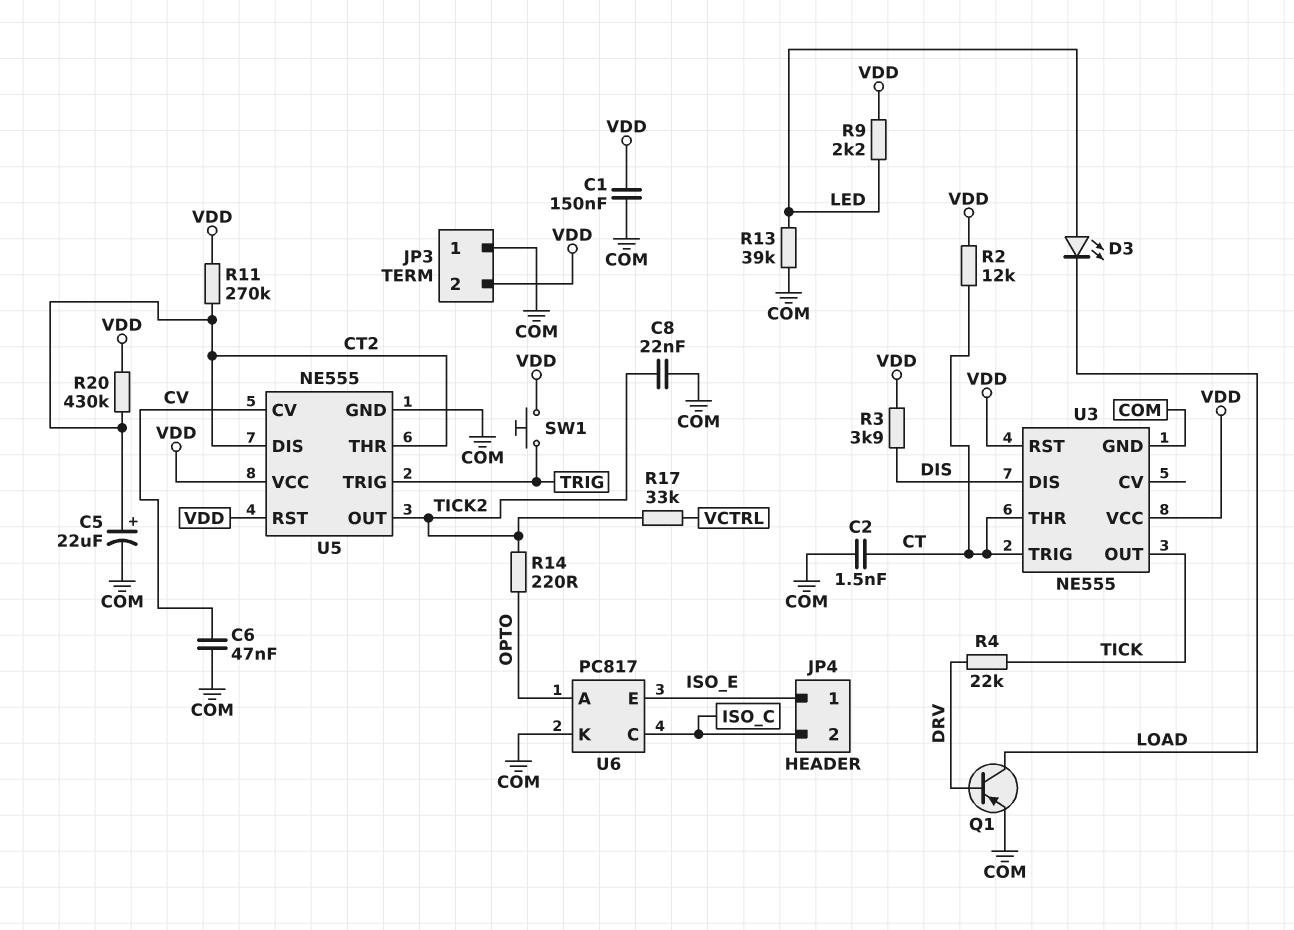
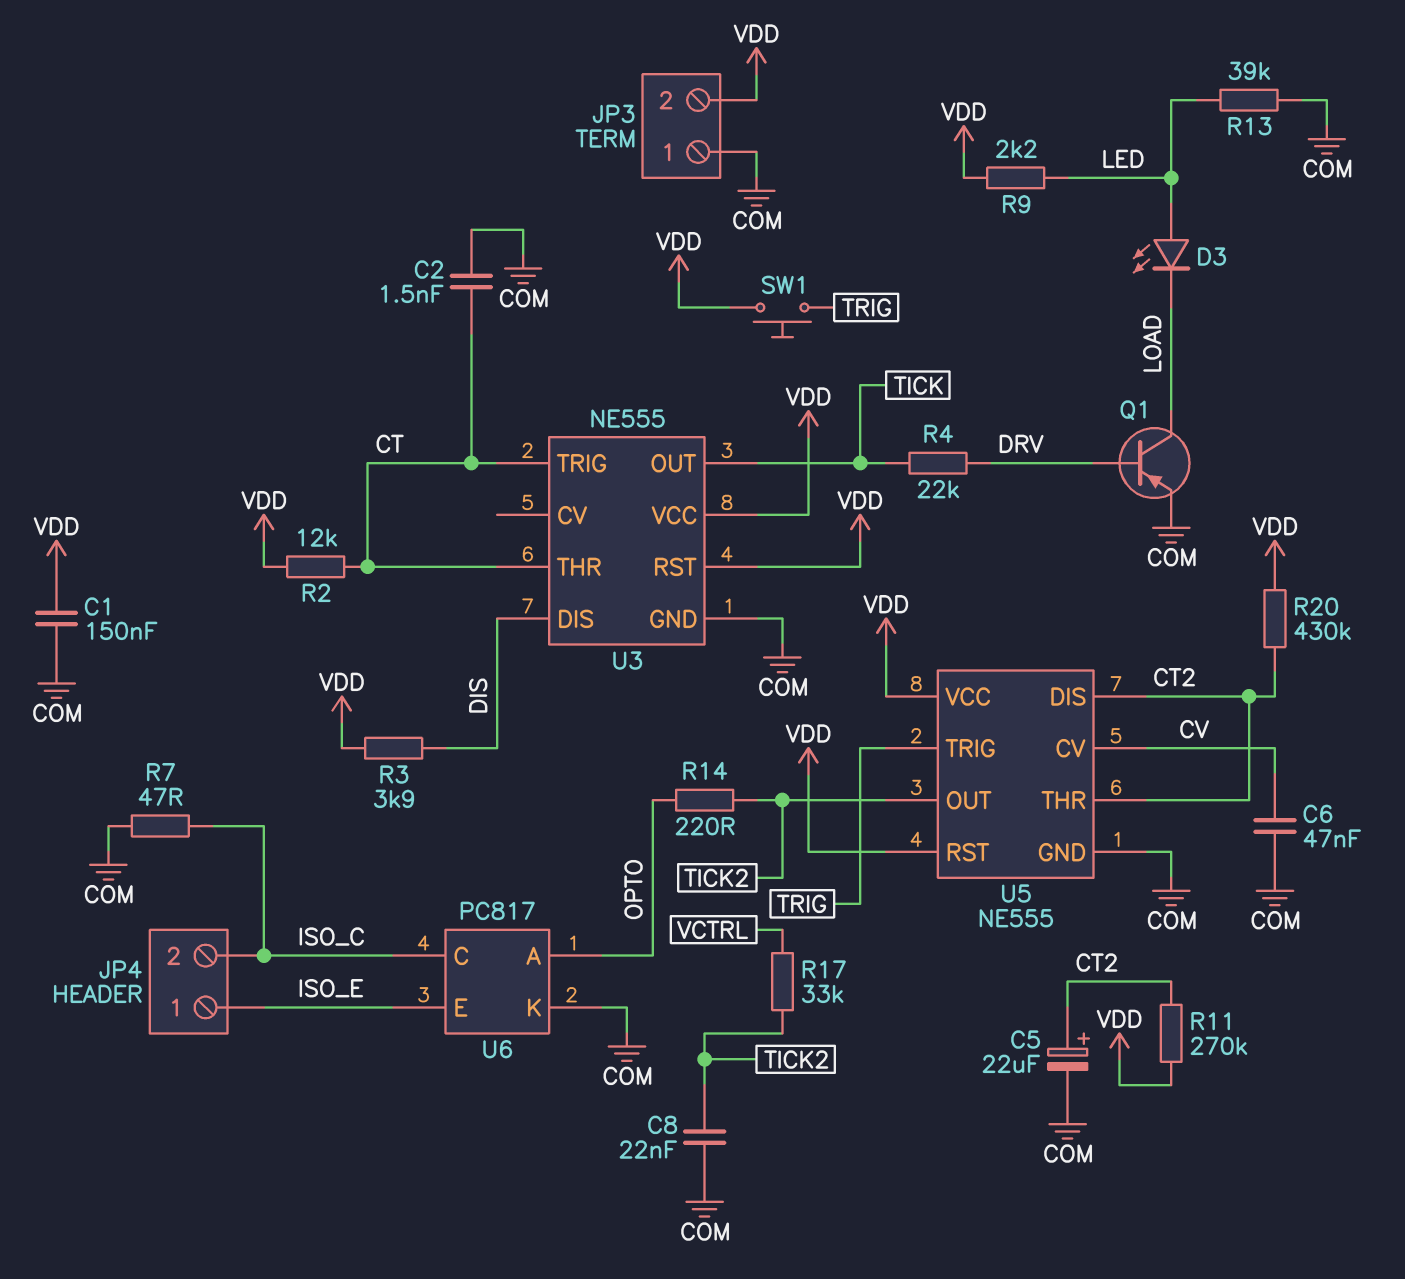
R7: none -> 47 (COM, ISO_C)

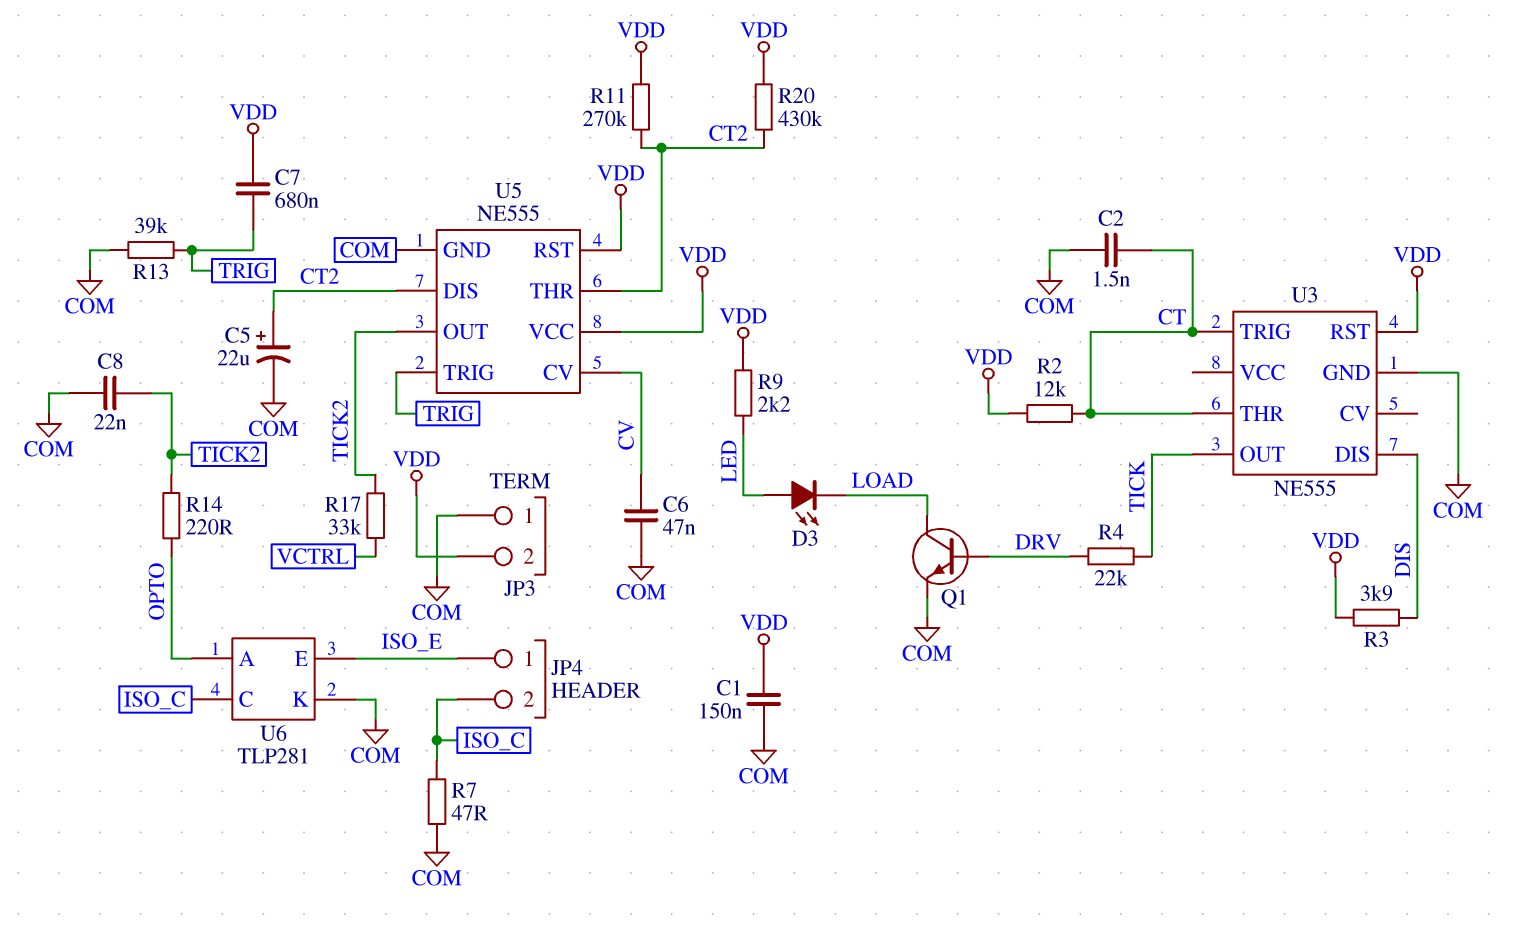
C7: none -> 680nF (TRIG, VDD)
Q1: PNP (B DRV, C LOAD, E COM) -> NPN (B DRV, C LOAD, E COM)
R13: 39k (COM, LED) -> 39k (COM, TRIG)
SW1: button (TRIG, VDD) -> none
U3 pin VCC: VDD -> none
U6: PC817 -> TLP281

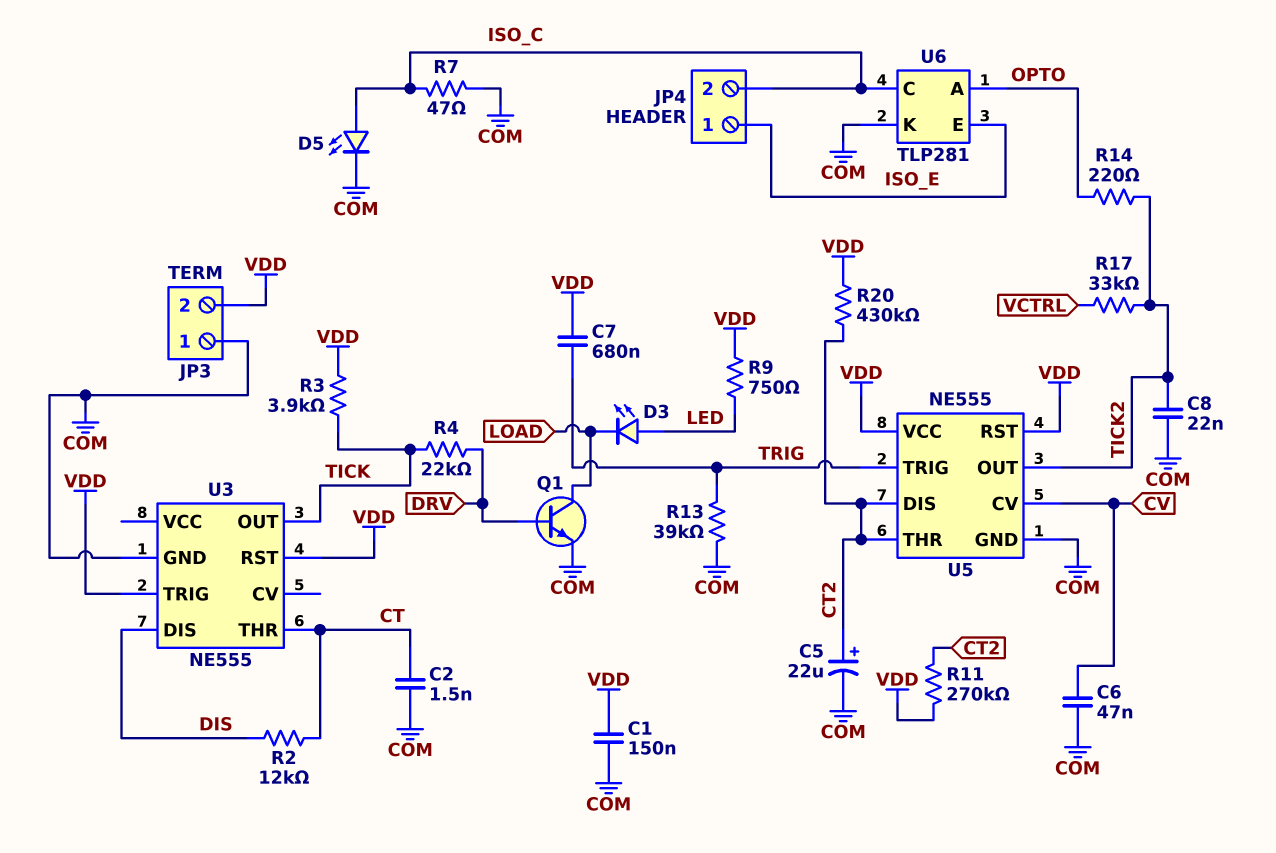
D5: none -> LED (A ISO_C, K COM)
R2: 12k (CT, VDD) -> 12k (CT, DIS)
R3: 3.9k (DIS, VDD) -> 3.9k (TICK, VDD)
R9: 2.2k (LED, VDD) -> 750 (LED, VDD)
U3 pin TRIG: CT -> VDD

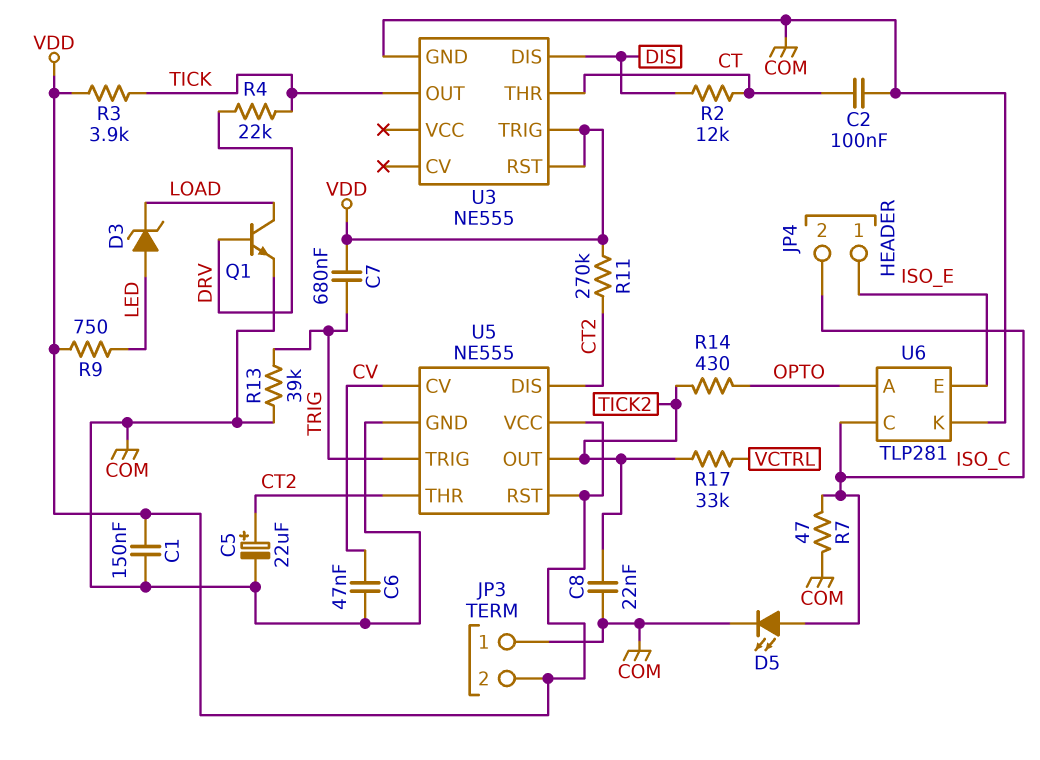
C2: 1.5nF (COM, CT) -> 100nF (COM, CT)
D3: LED (A LED, K LOAD) -> zener (A LED, K LOAD)
R14: 220 (OPTO, TICK2) -> 430 (OPTO, TICK2)
R20: 430k (CT2, VDD) -> none

